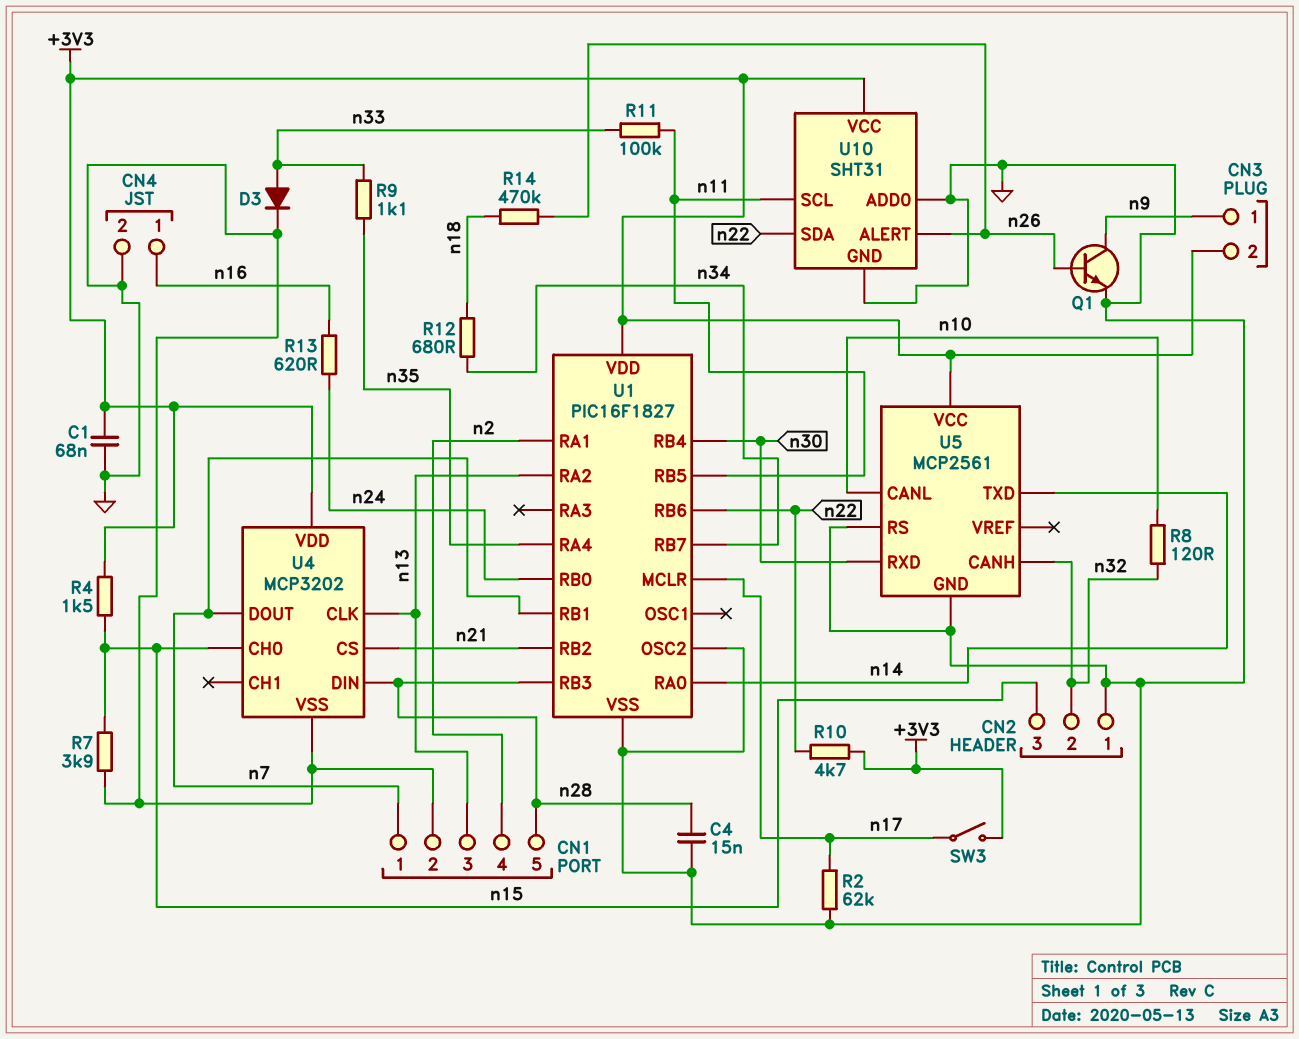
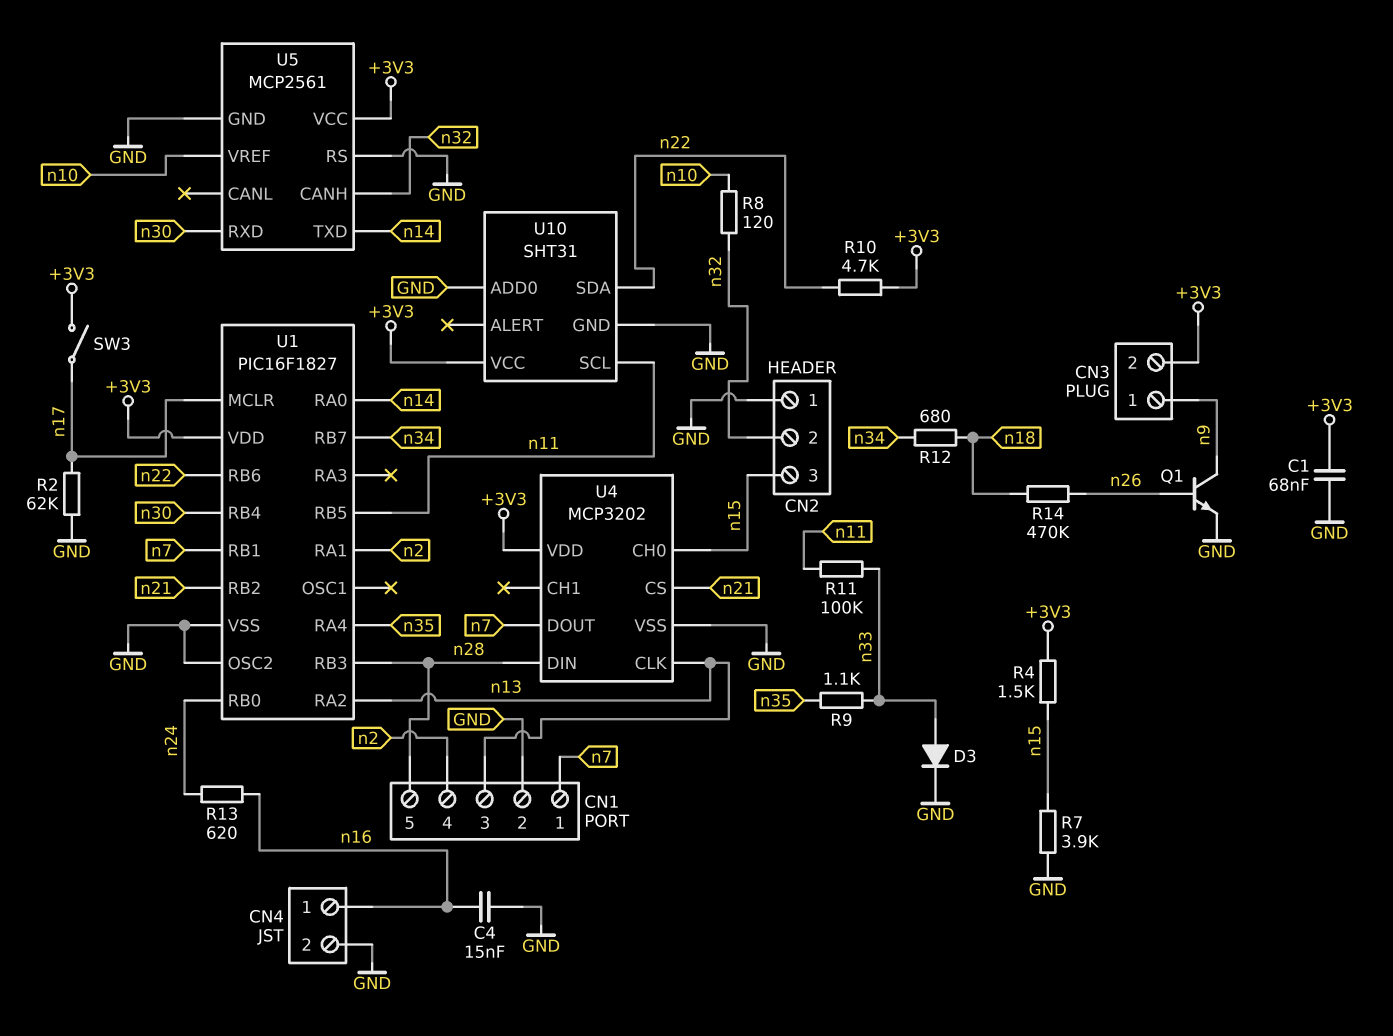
C4: 15nF (GND, n28) -> 15nF (GND, n16)
U5 pin CANL: n10 -> none
U5 pin VREF: none -> n10
U10 pin ALERT: n26 -> none

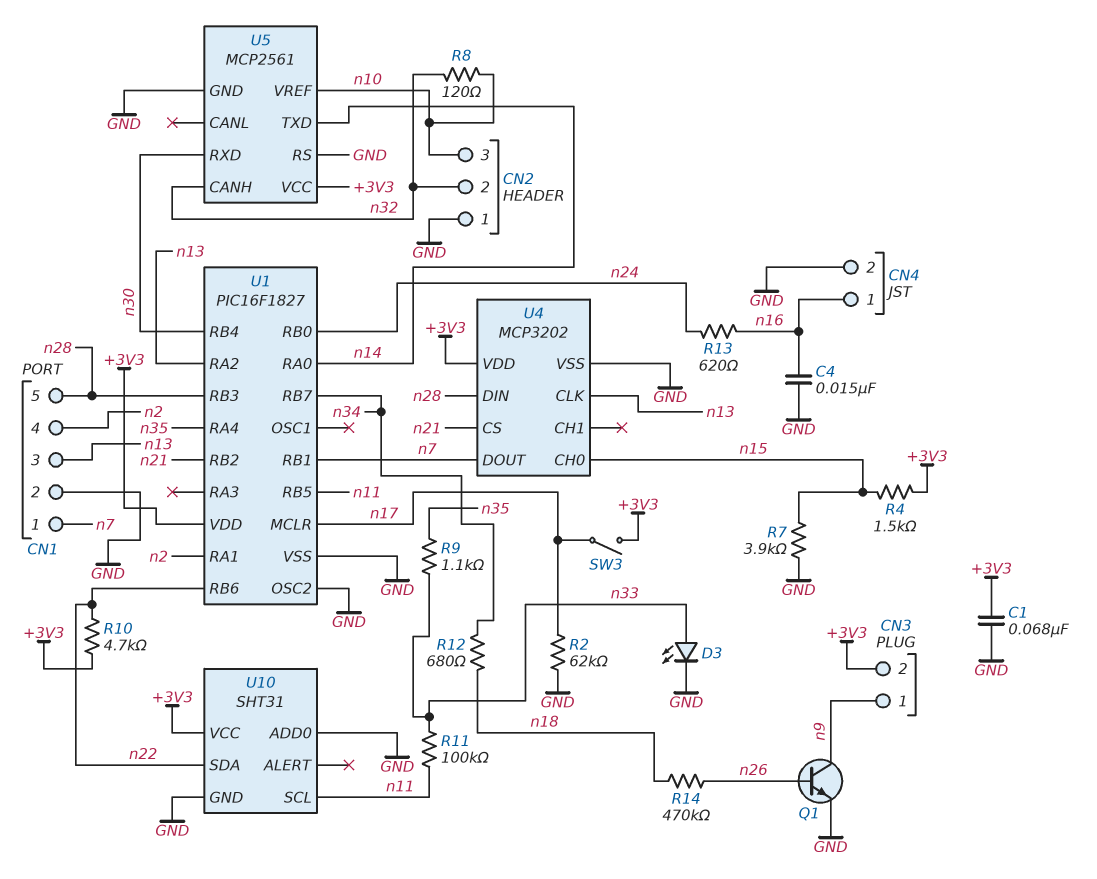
CN2 pin 3: n15 -> n10
D3: diode (A n33, K GND) -> LED (A n33, K GND)

